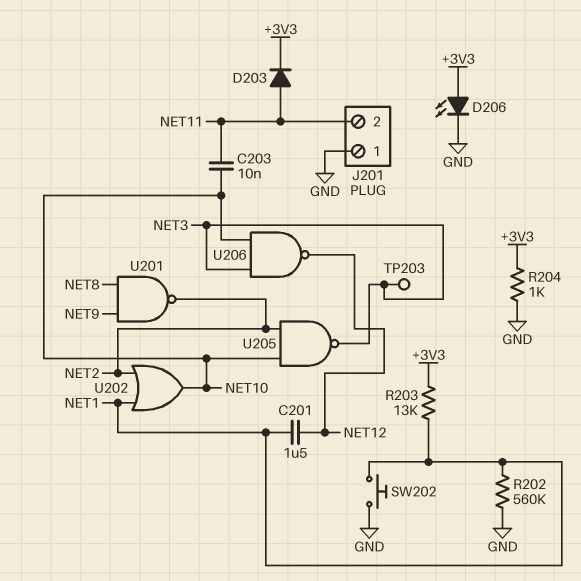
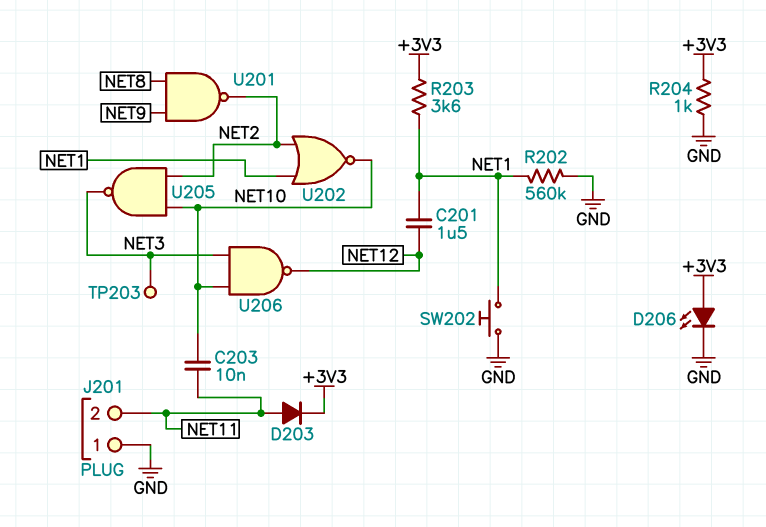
R203: 13k (+3V3, NET1) -> 3.6k (+3V3, NET1)
U202: OR (in NET1, in NET2, out NET10) -> NOR (in NET1, in NET2, out NET10)

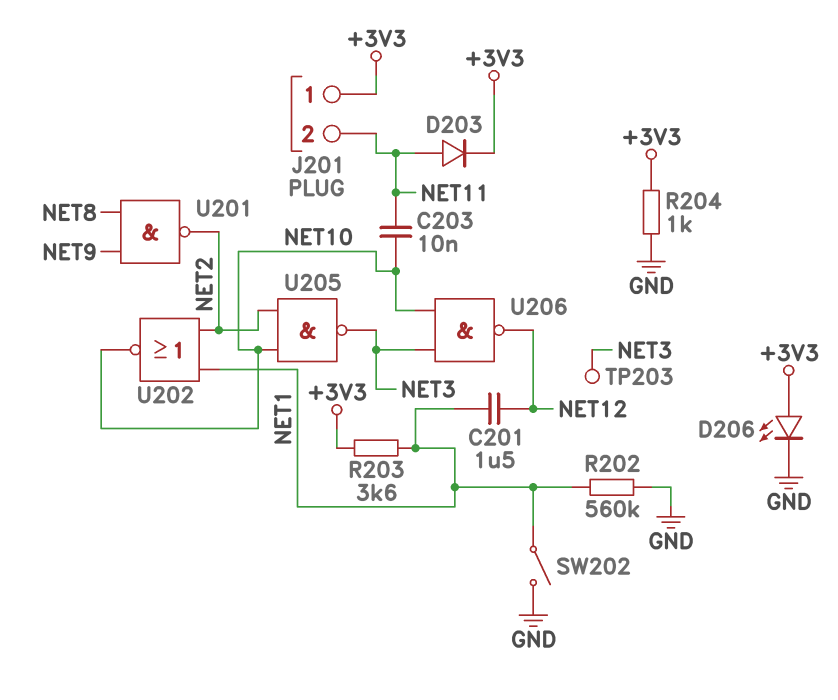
J201 pin 1: GND -> +3V3
SW202: button (GND, NET1) -> switch (GND, NET1)

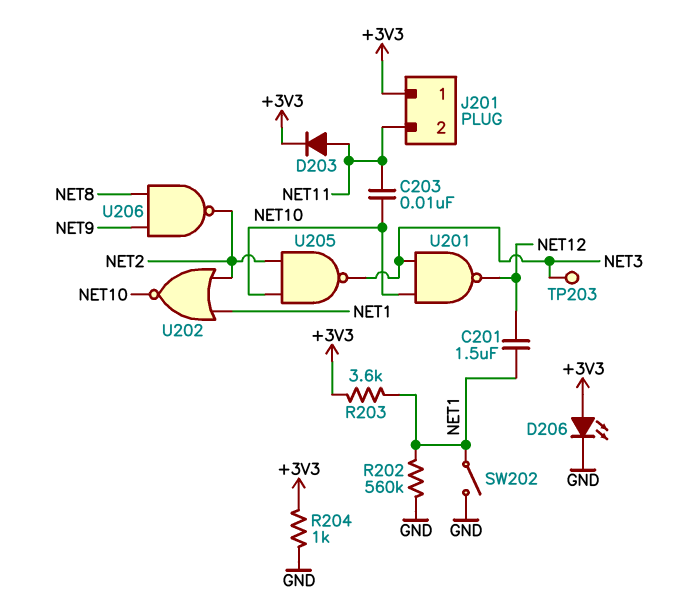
U201: NAND (in NET8, in NET9, out NET2) -> NAND (in NET3, in NET10, out NET12)
U206: NAND (in NET3, in NET10, out NET12) -> NAND (in NET8, in NET9, out NET2)

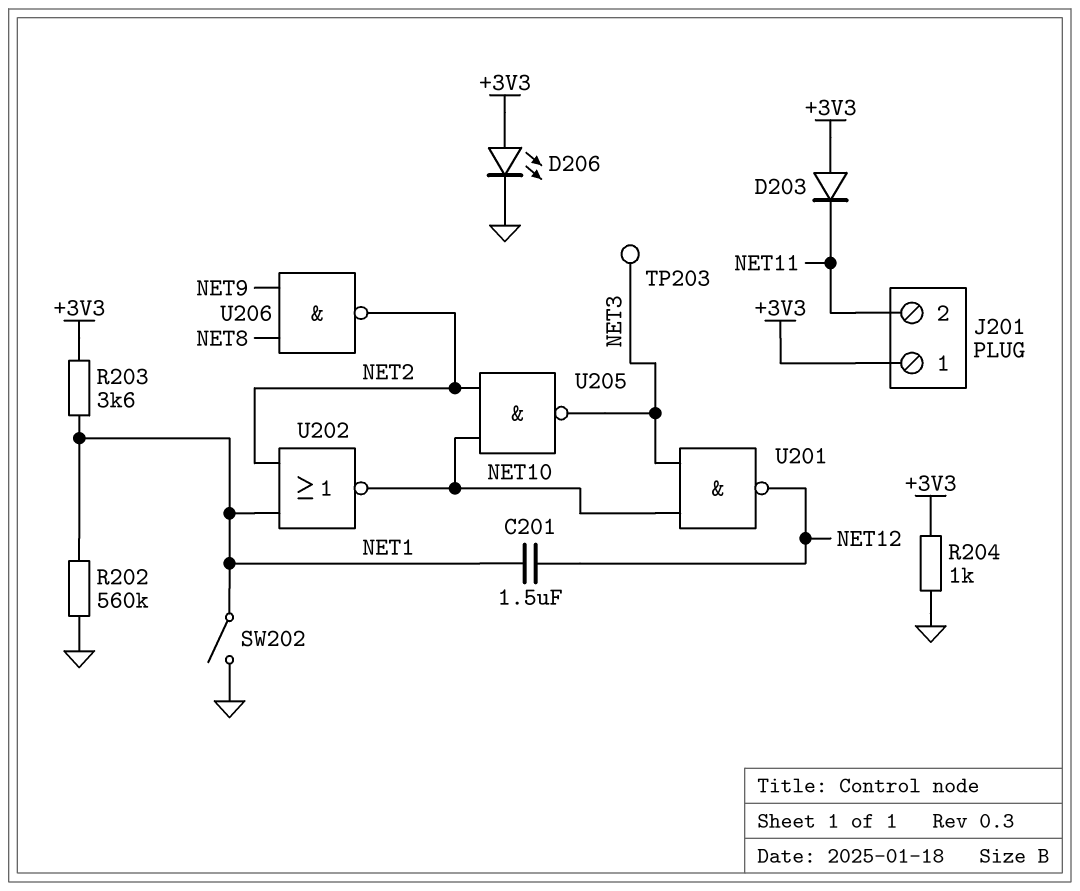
C203: 10nF (NET10, NET11) -> none
D203: diode (A NET11, K +3V3) -> diode (A +3V3, K NET11)

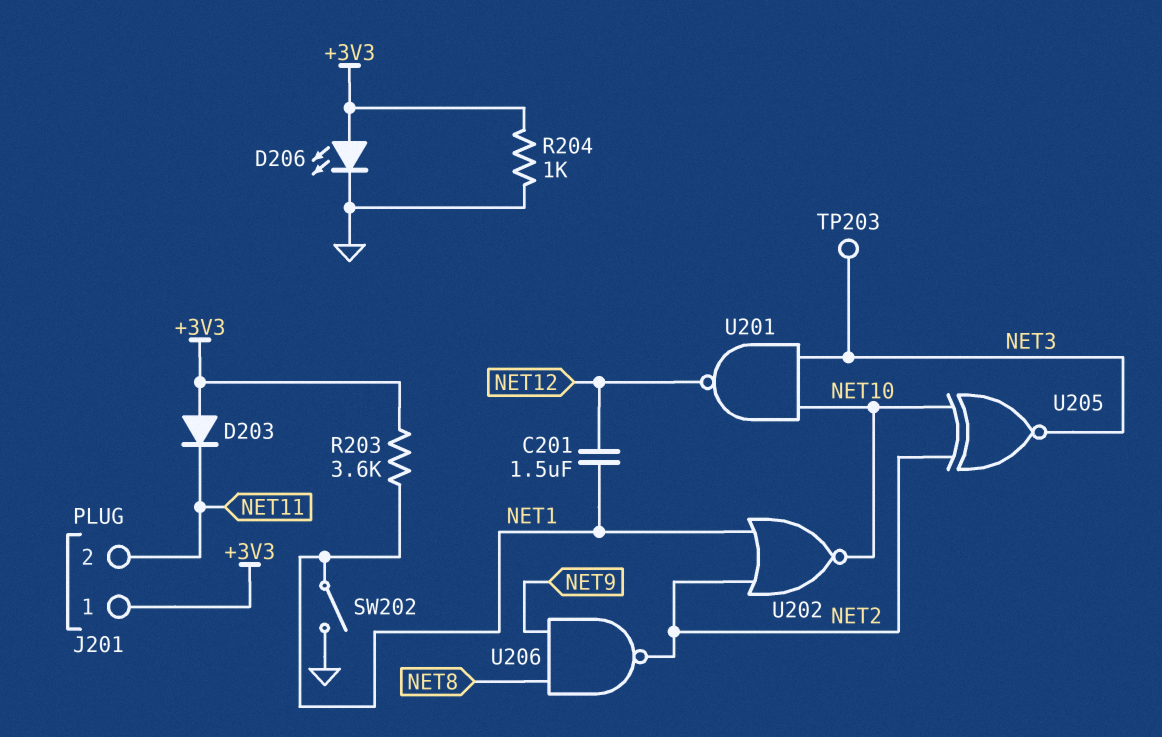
R202: 560k (GND, NET1) -> none
U205: NAND (in NET2, in NET10, out NET3) -> XNOR (in NET2, in NET10, out NET3)

